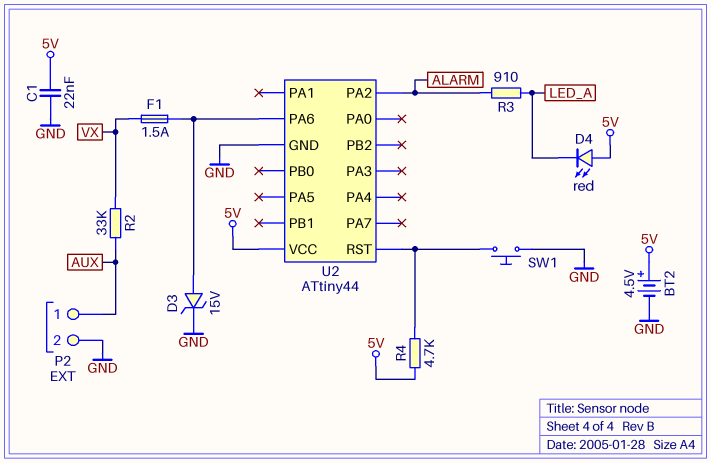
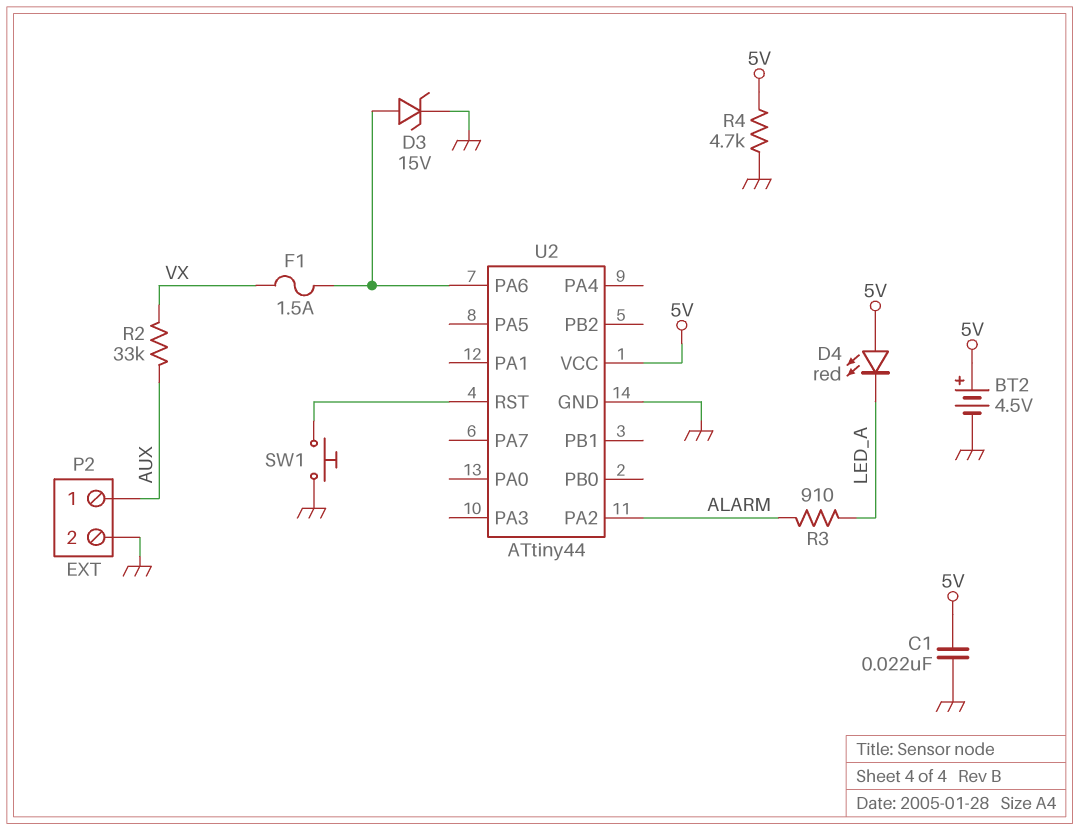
R4: 4.7k (5V, U2/RST) -> 4.7k (5V, GND)

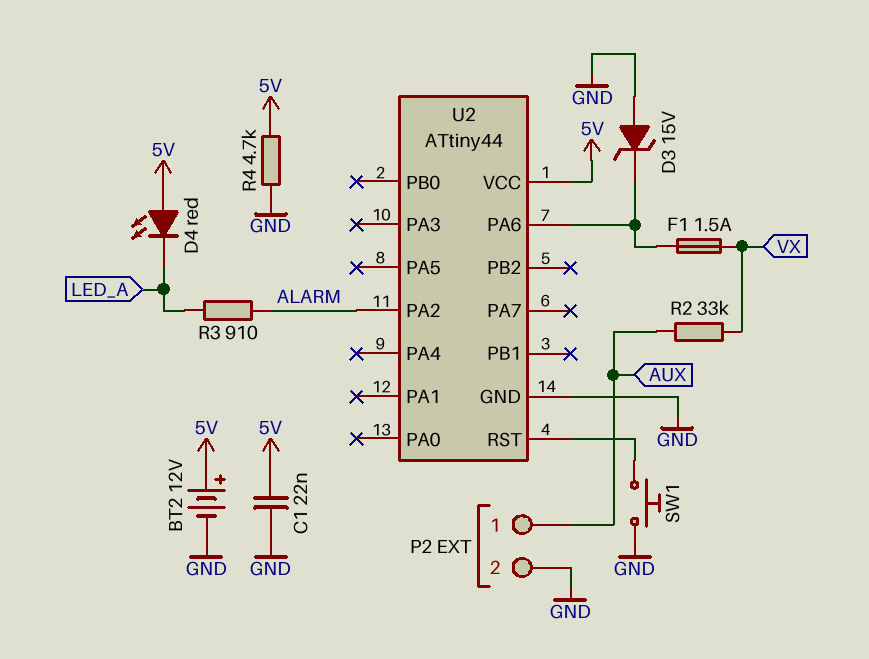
BT2: 4.5V (plus 5V, minus GND) -> 12V (plus 5V, minus GND)
D3: zener 15V (A U2/PA6, K GND) -> zener 15V (A GND, K U2/PA6)

